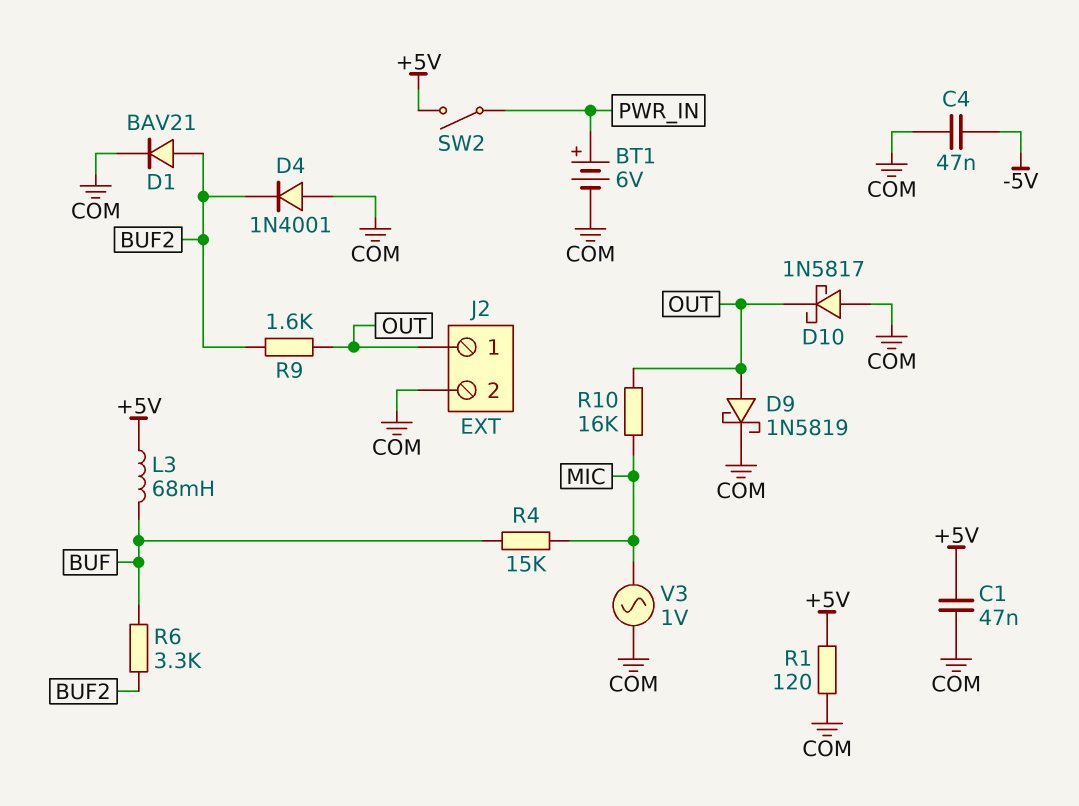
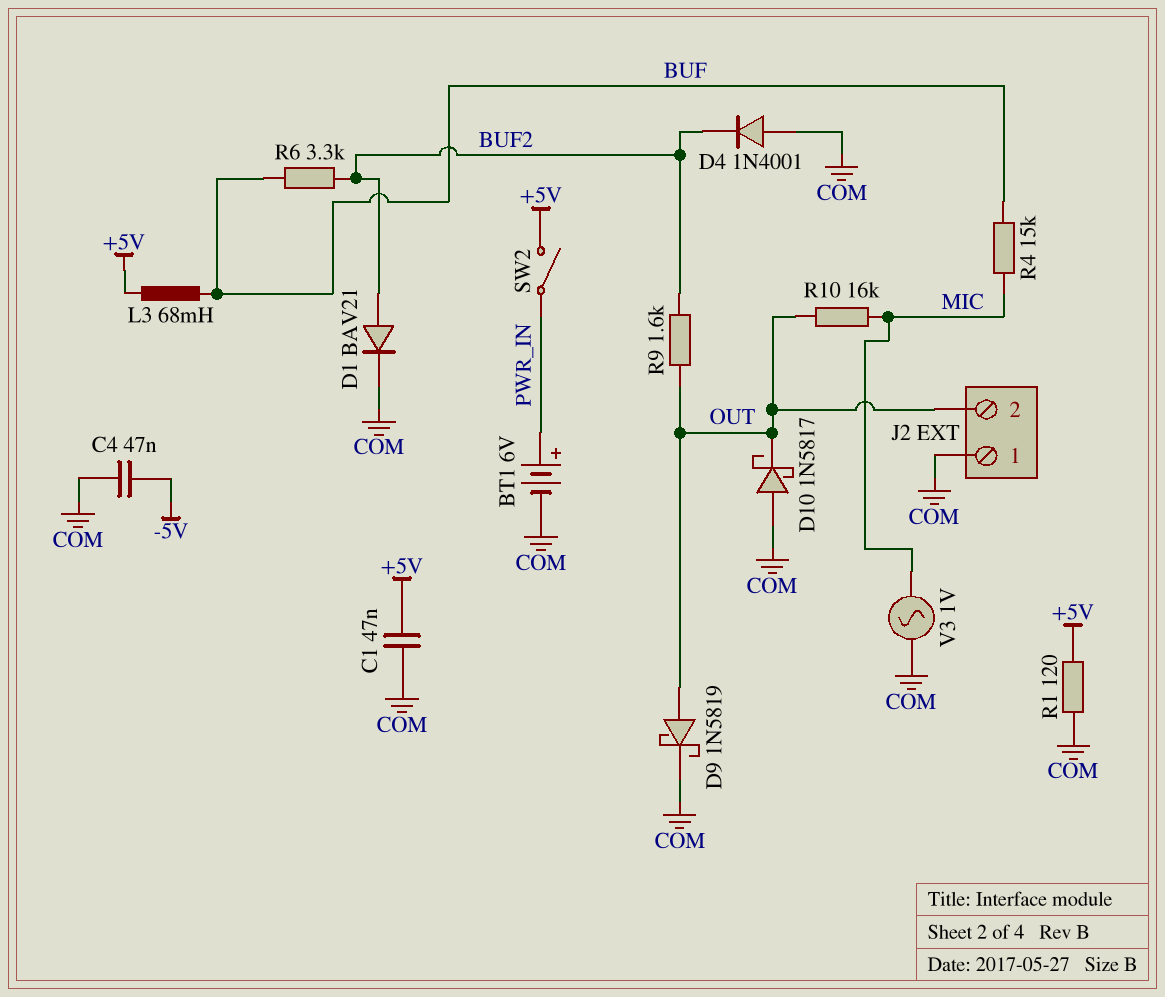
J2 pin 1: OUT -> COM
J2 pin 2: COM -> OUT

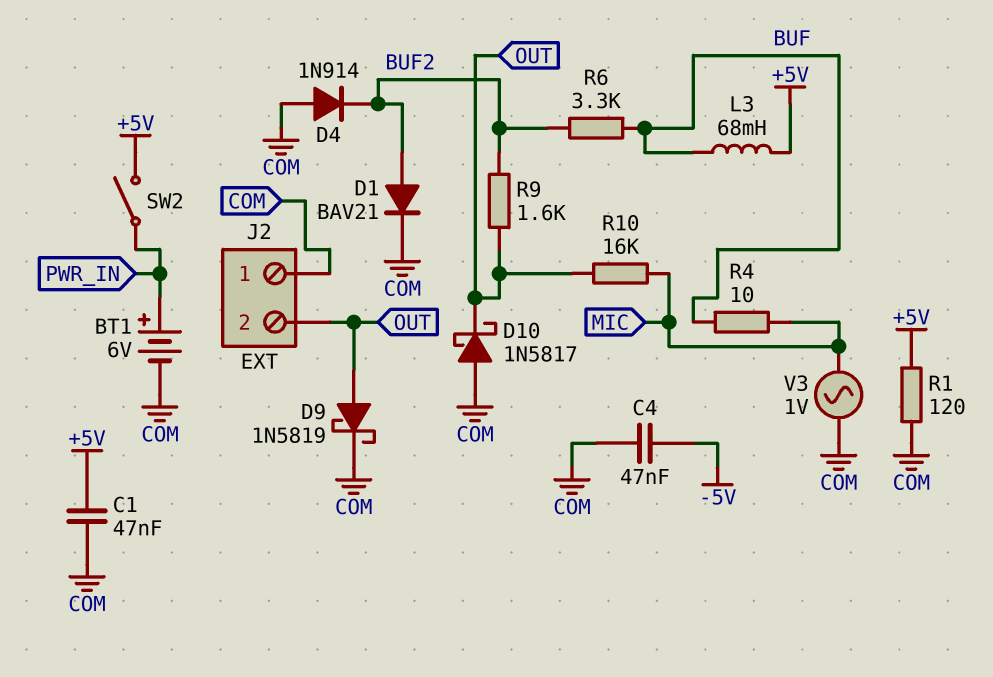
D4: diode 1N4001 (A COM, K BUF2) -> diode 1N914 (A COM, K BUF2)
R4: 15k (BUF, MIC) -> 10 (BUF, MIC)

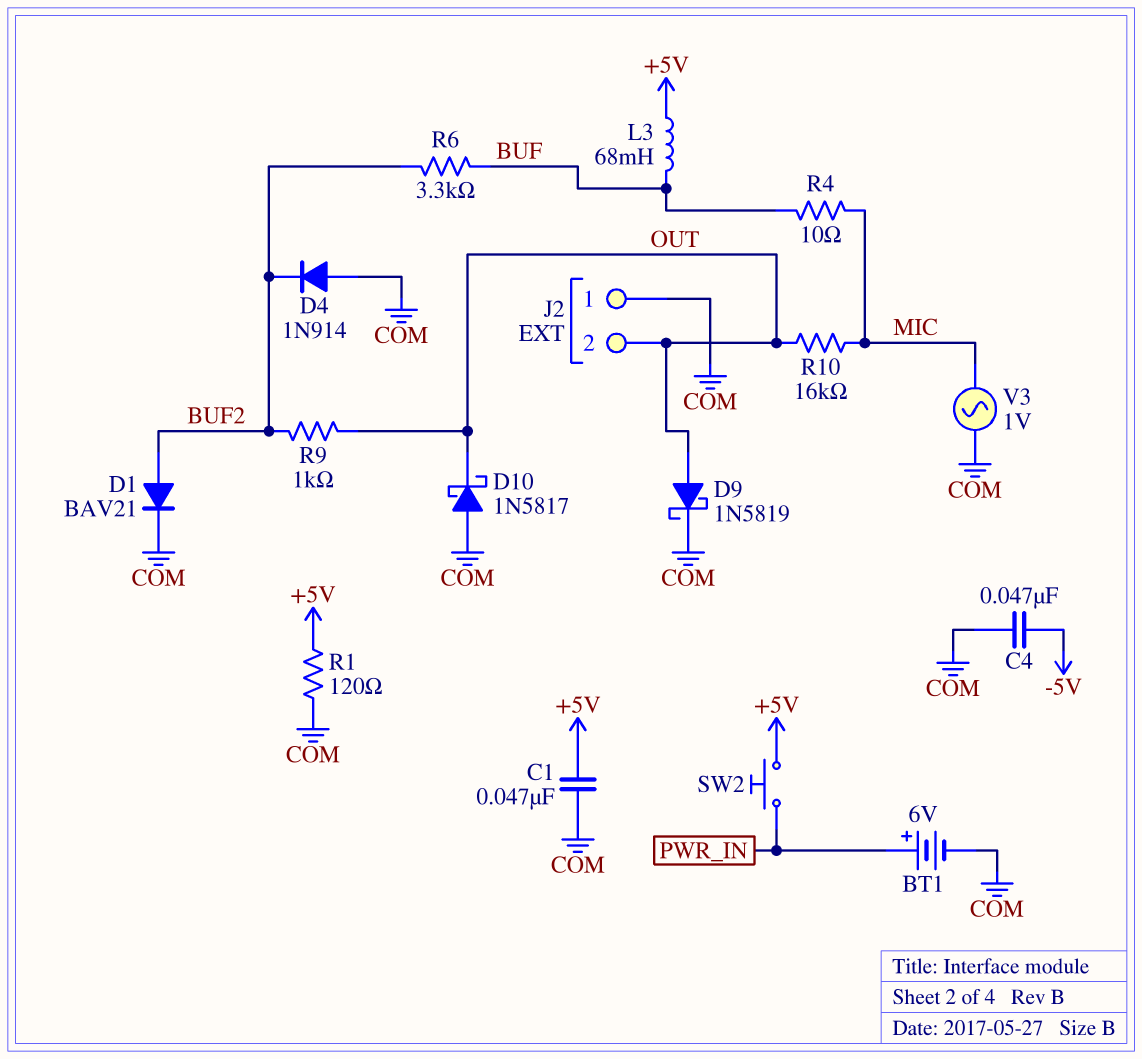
R9: 1.6k (BUF2, OUT) -> 1k (BUF2, OUT)
SW2: switch (+5V, PWR_IN) -> button (+5V, PWR_IN)

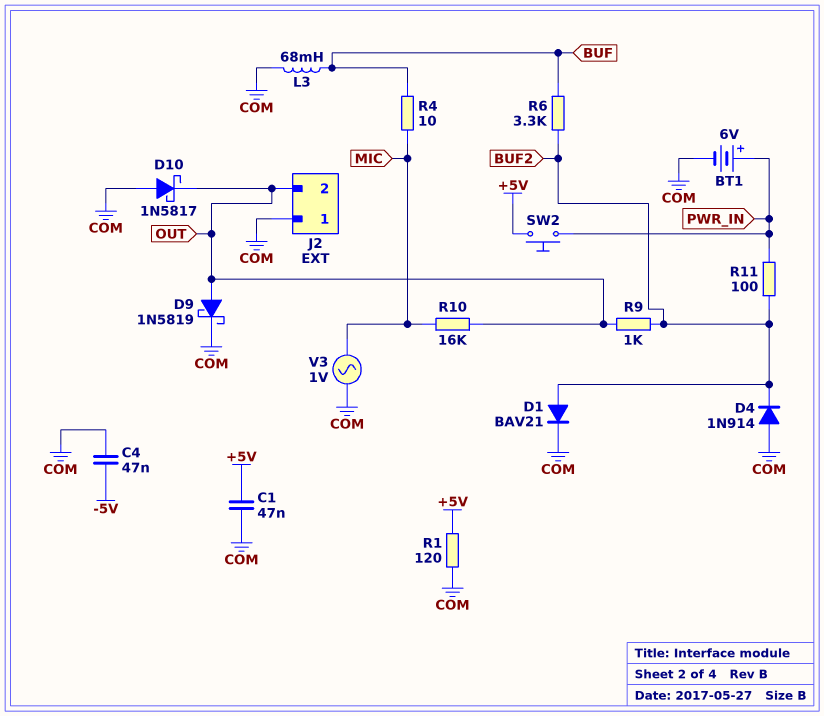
L3: 68mH (+5V, BUF) -> 68mH (BUF, COM)
R11: none -> 100 (BUF2, PWR_IN)

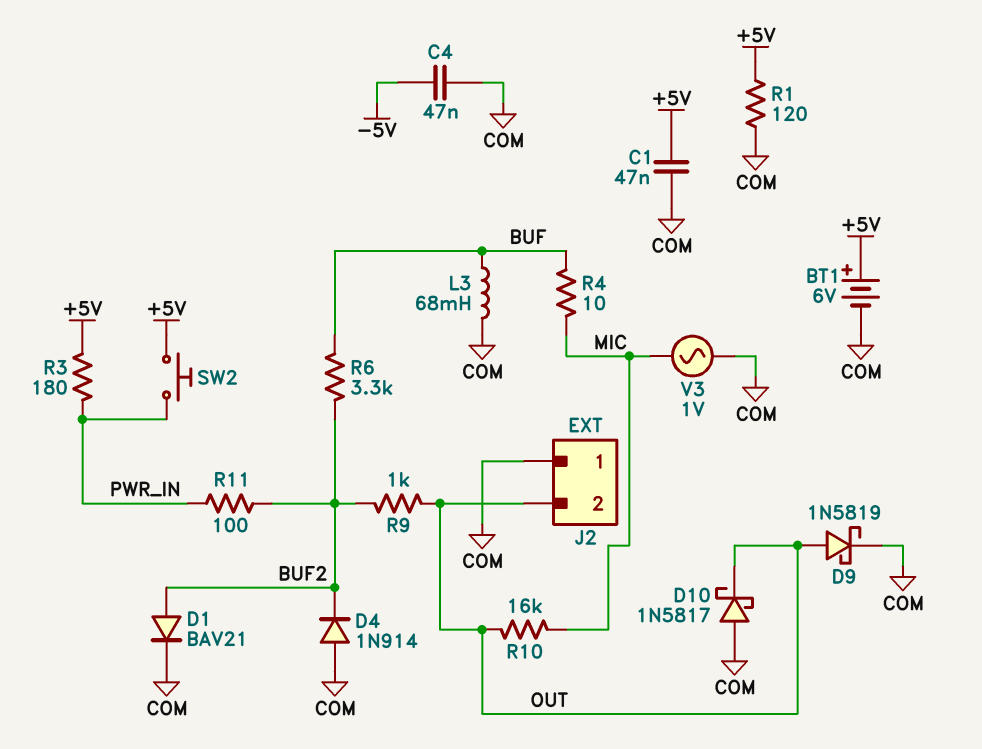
BT1: 6V (plus PWR_IN, minus COM) -> 6V (plus +5V, minus COM)
R3: none -> 180 (+5V, PWR_IN)

